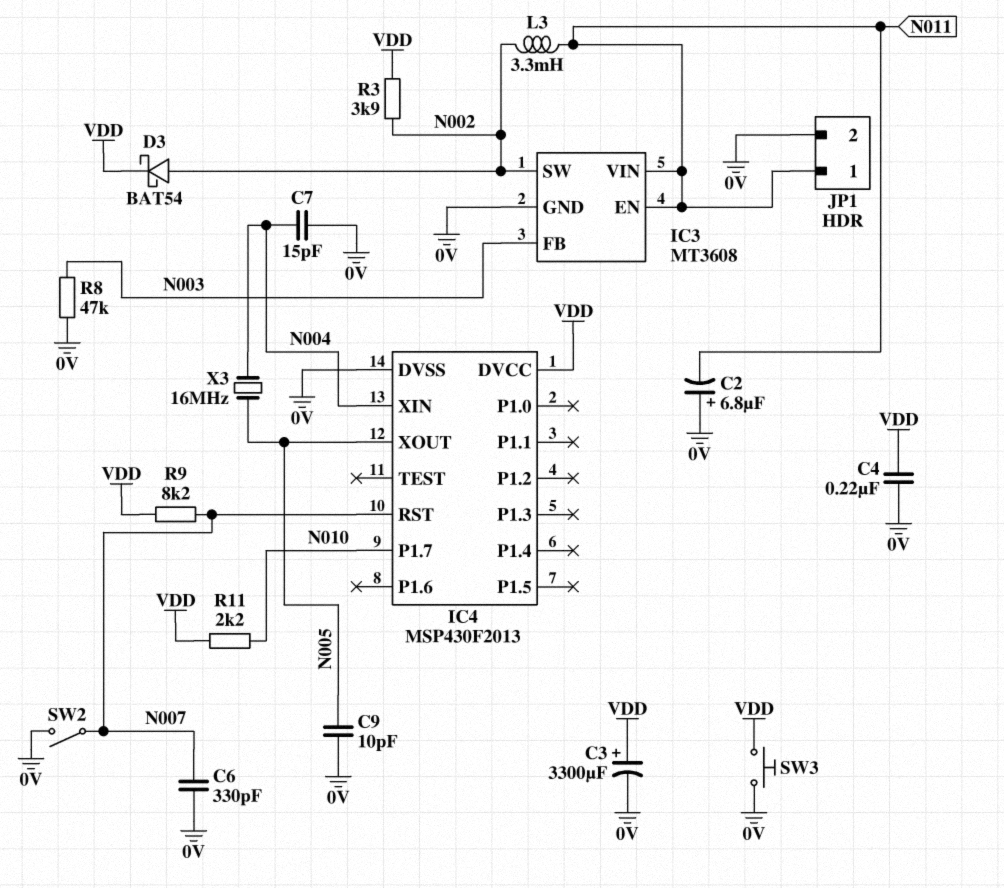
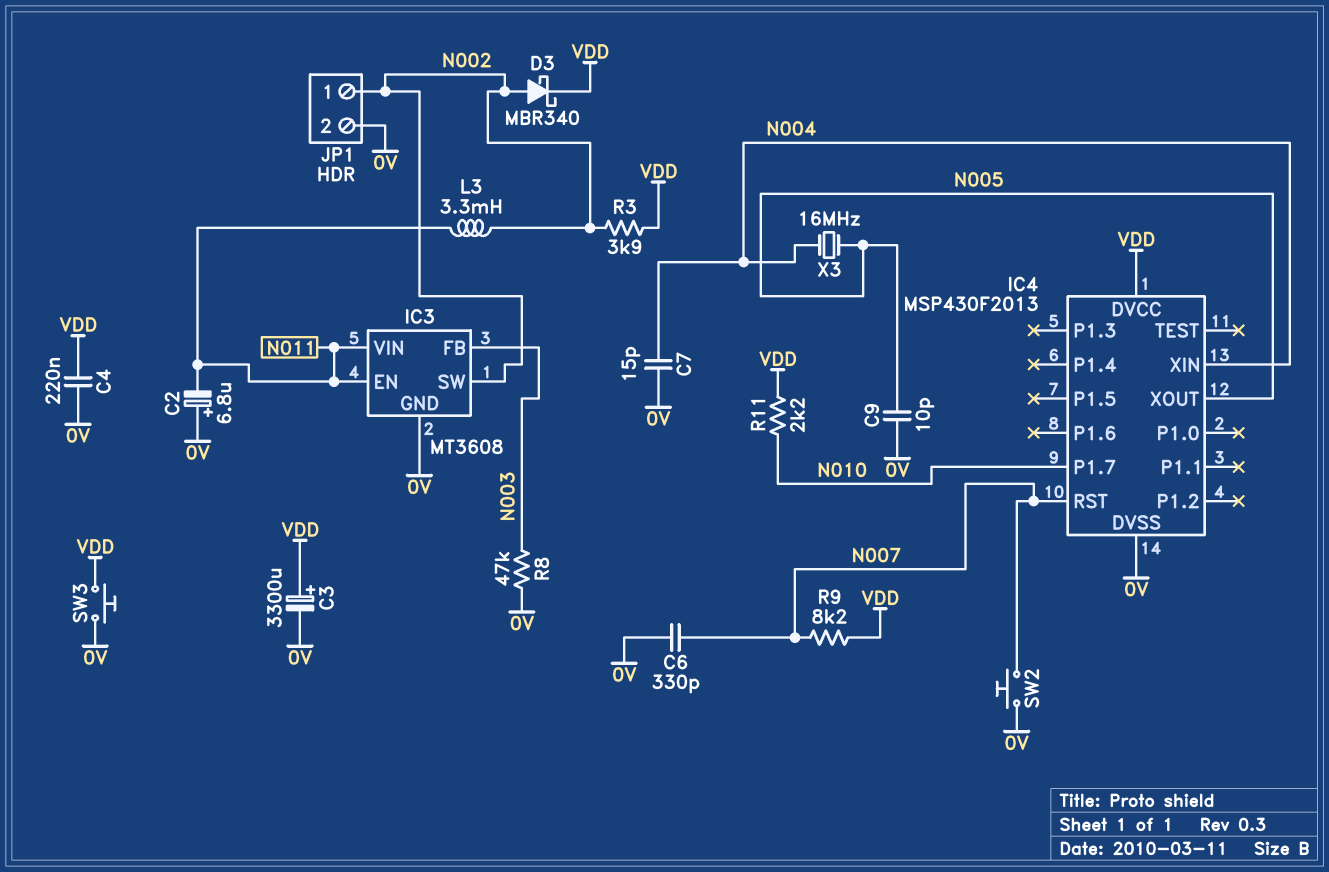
D3: schottky BAT54 (A N002, K VDD) -> schottky MBR340 (A N002, K VDD)
JP1 pin 1: N011 -> N002
SW2: switch (0V, N007) -> button (0V, N007)

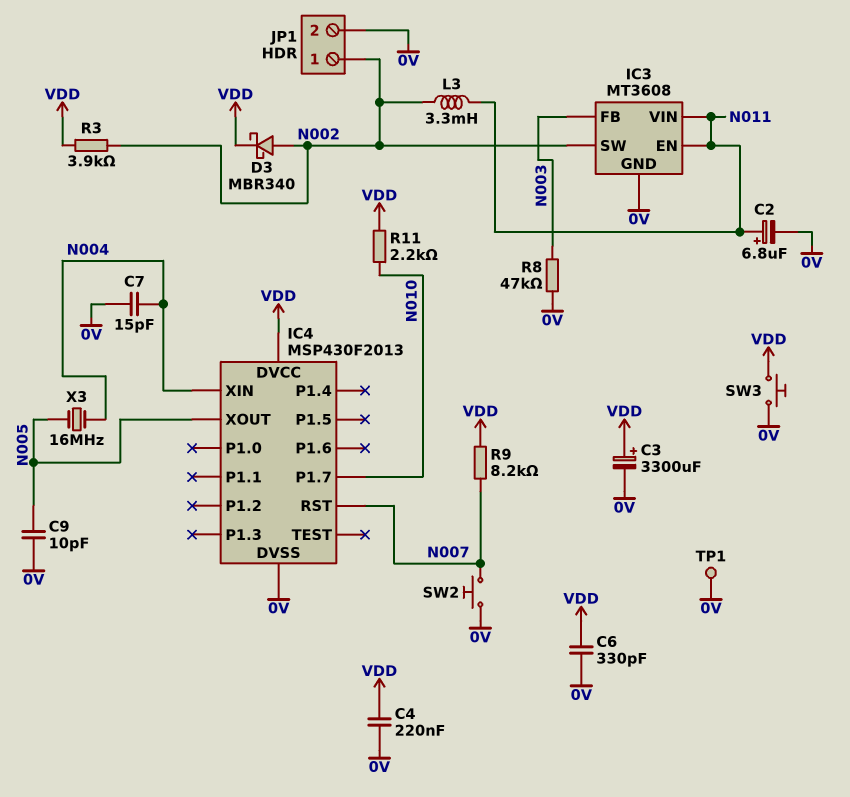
C2: 6.8uF (plus 0V, minus N011) -> 6.8uF (plus N011, minus 0V)
C6: 330pF (0V, N007) -> 330pF (0V, VDD)
TP1: none -> test point (0V)

